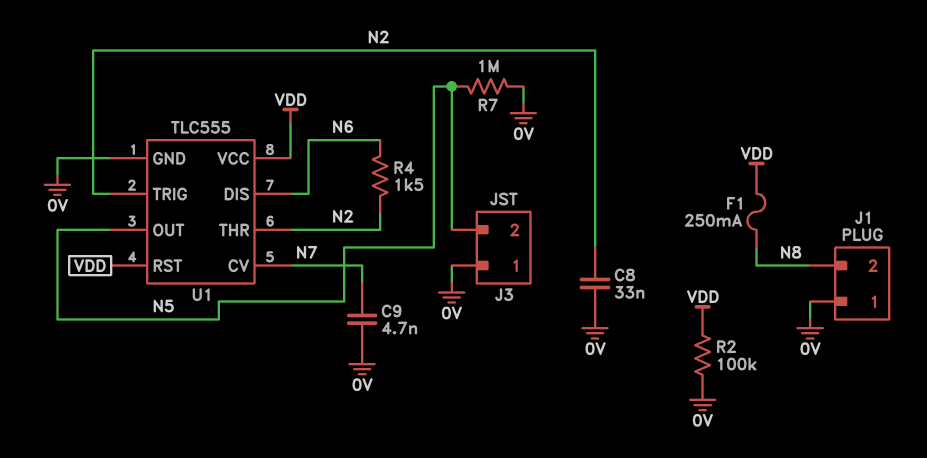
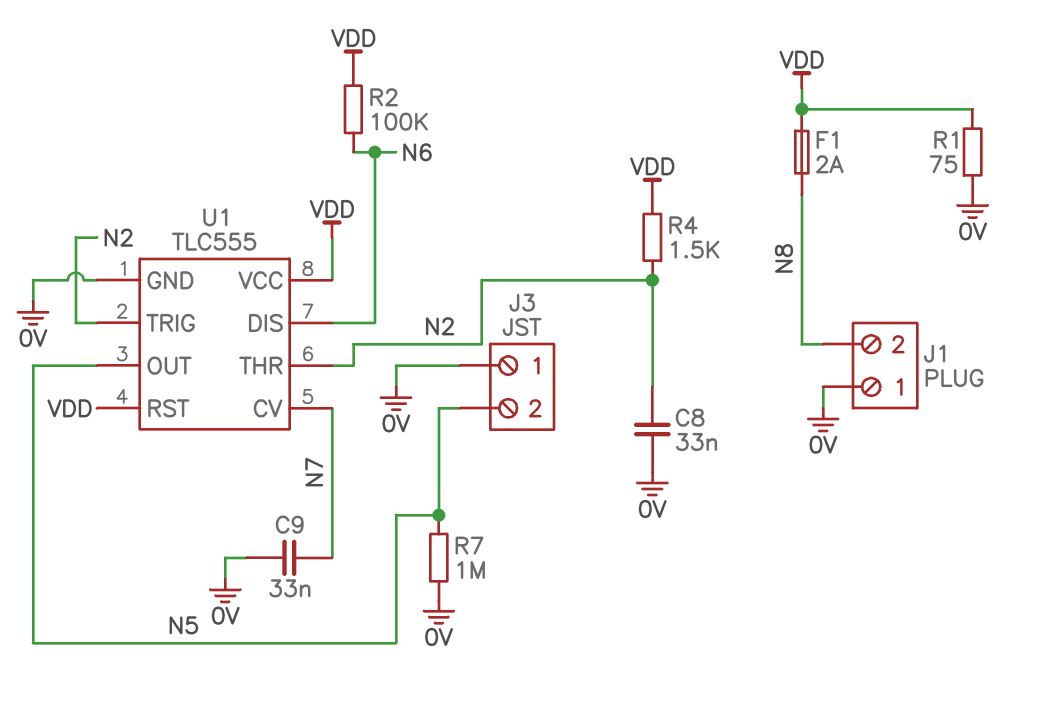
C9: 4.7nF (0V, N7) -> 33nF (0V, N7)
F1: 250mA (N8, VDD) -> 2A (N8, VDD)
R1: none -> 75 (0V, VDD)
R2: 100k (0V, VDD) -> 100k (N6, VDD)
R4: 1.5k (N2, N6) -> 1.5k (N2, VDD)

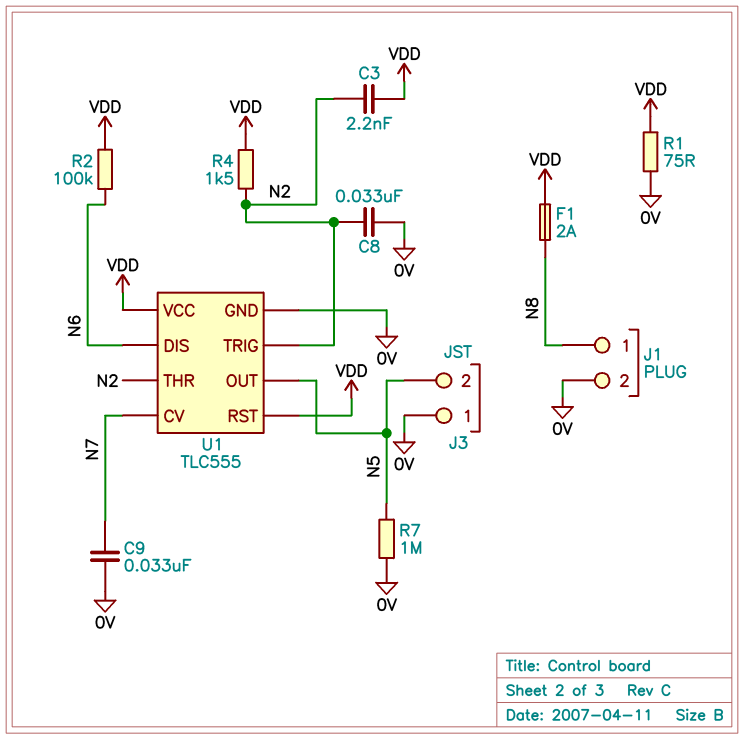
C3: none -> 2.2nF (N2, VDD)
J1 pin 1: 0V -> N8
J1 pin 2: N8 -> 0V

